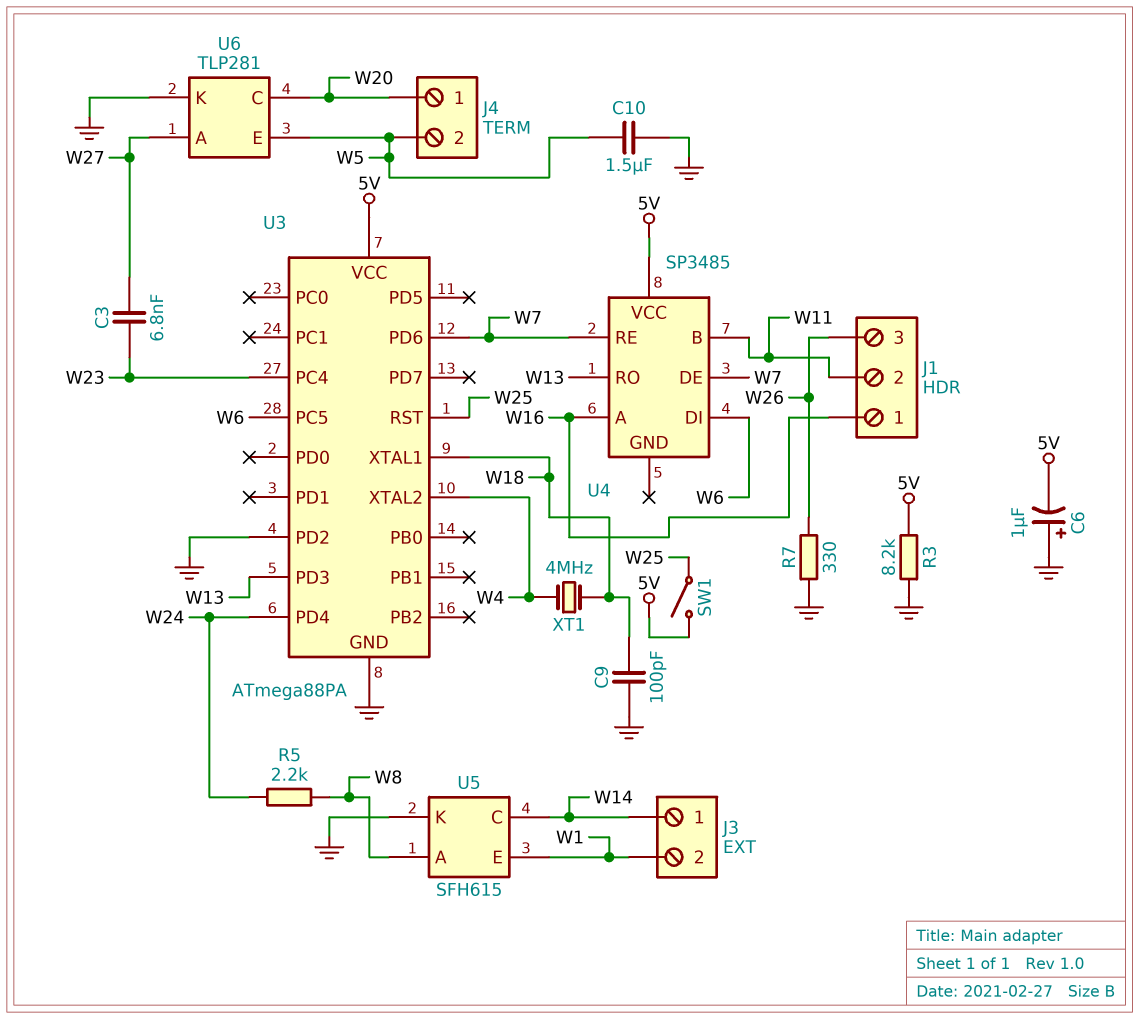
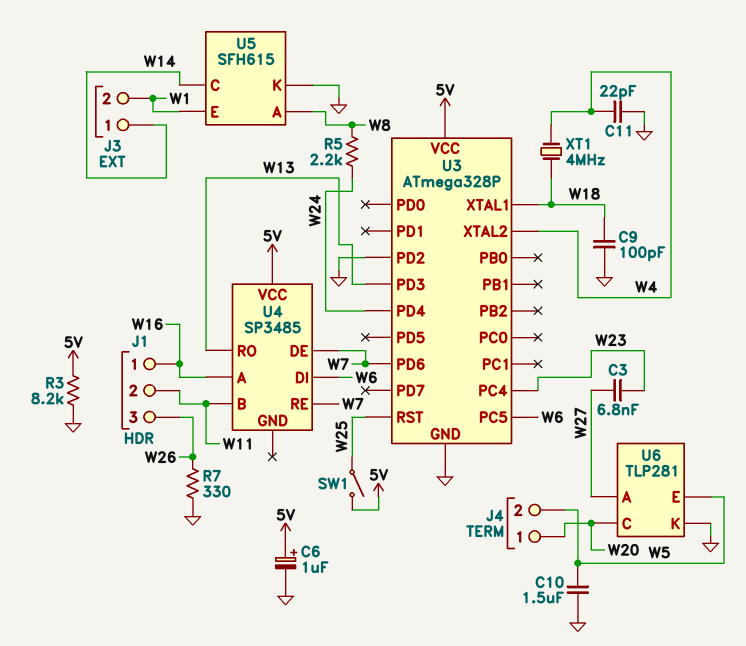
C6: 1uF (plus GND, minus 5V) -> 1uF (plus 5V, minus GND)
C11: none -> 22pF (GND, W4)
U3: ATmega88PA -> ATmega328P

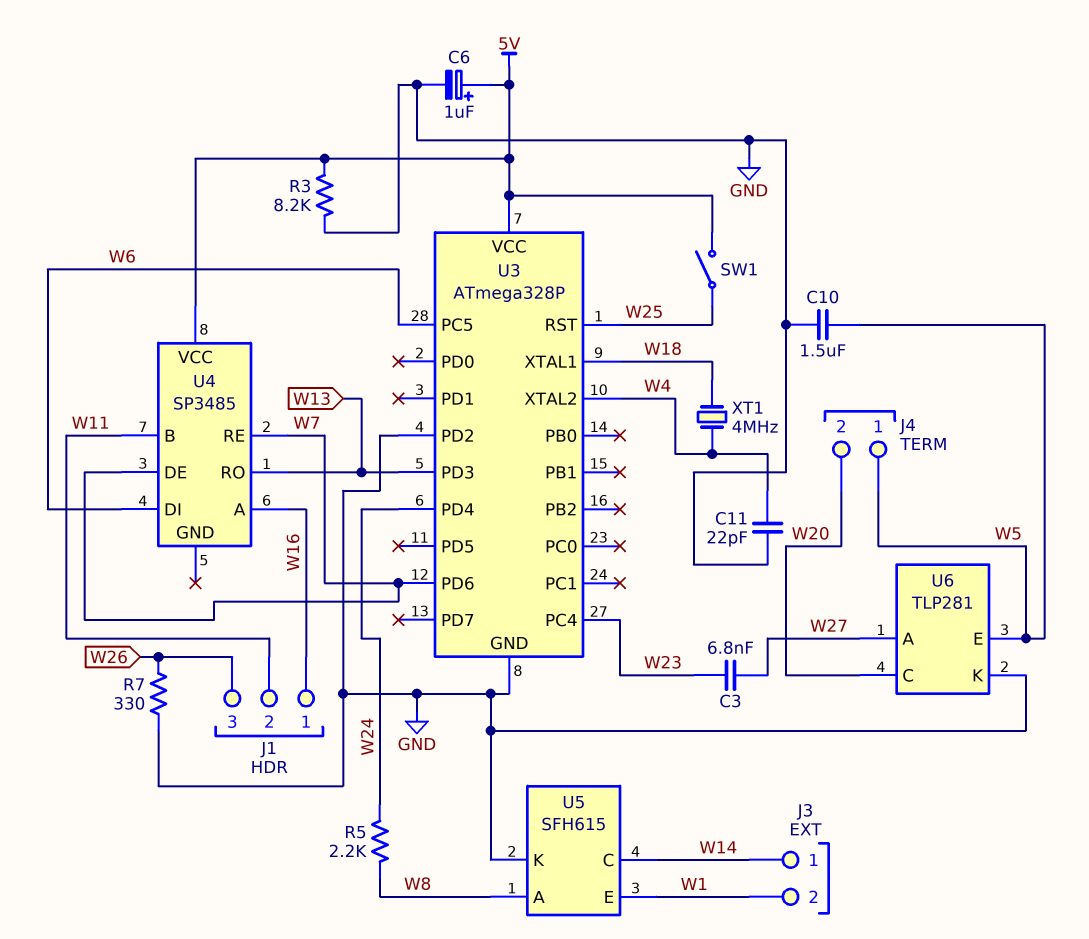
C9: 100pF (GND, W18) -> none
J4 pin 1: W20 -> W5
J4 pin 2: W5 -> W20

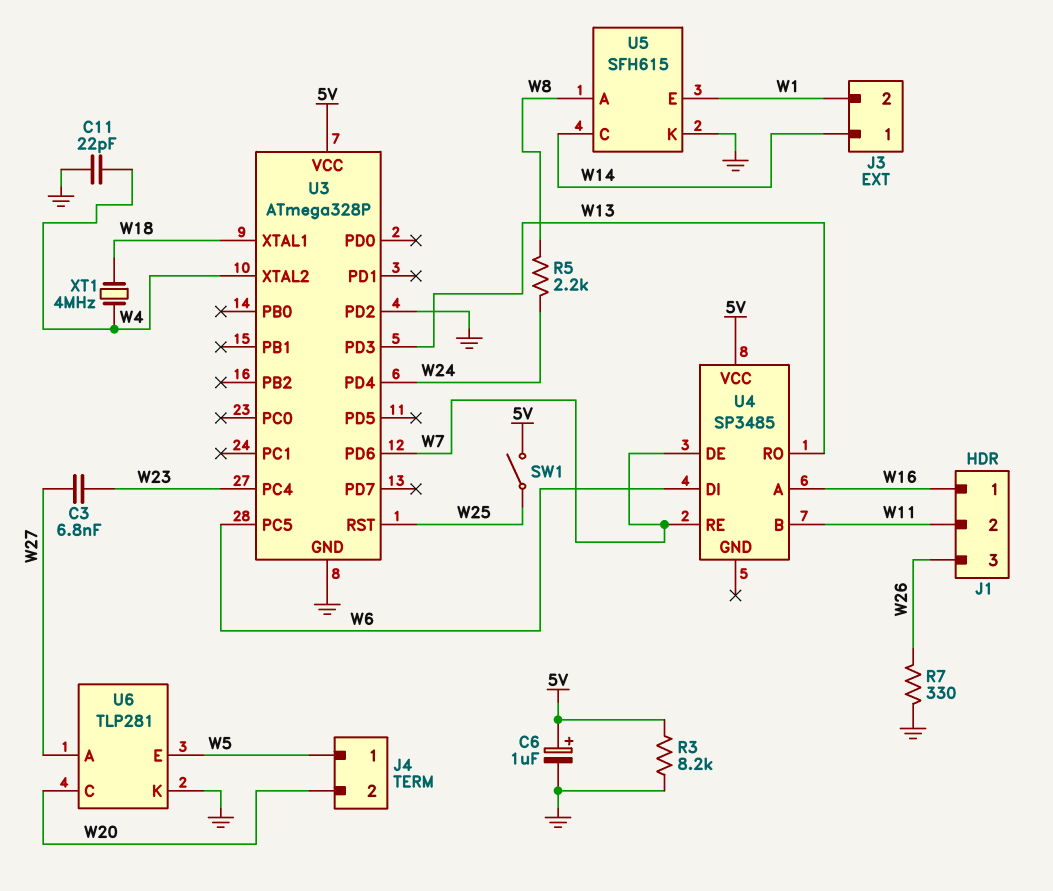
C10: 1.5uF (GND, W5) -> none

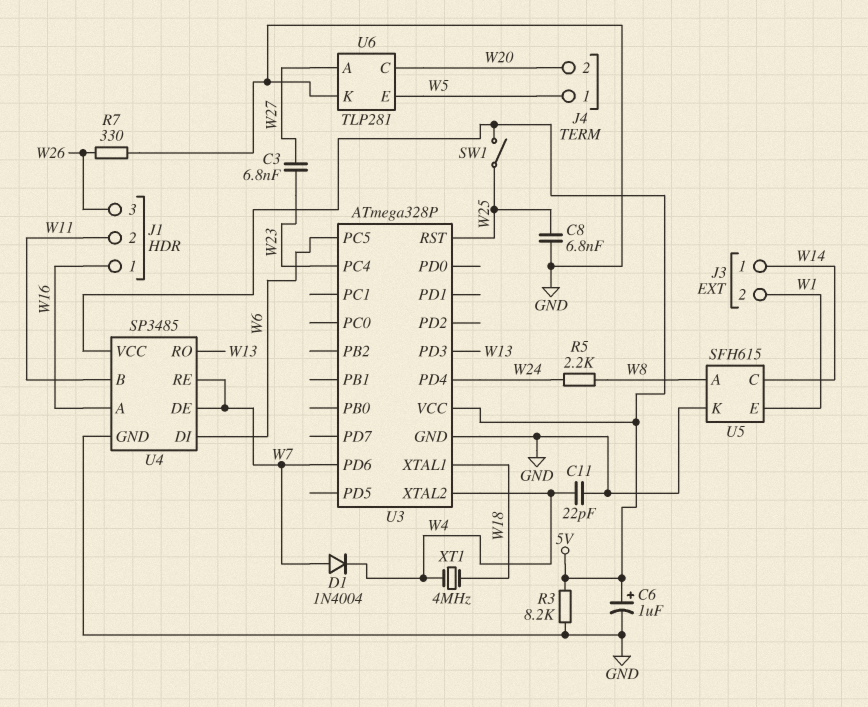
C8: none -> 6.8nF (GND, W25)
D1: none -> diode 1N4004 (A W7, K W4)
U3 pin PD2: GND -> none
U4 pin GND: none -> GND

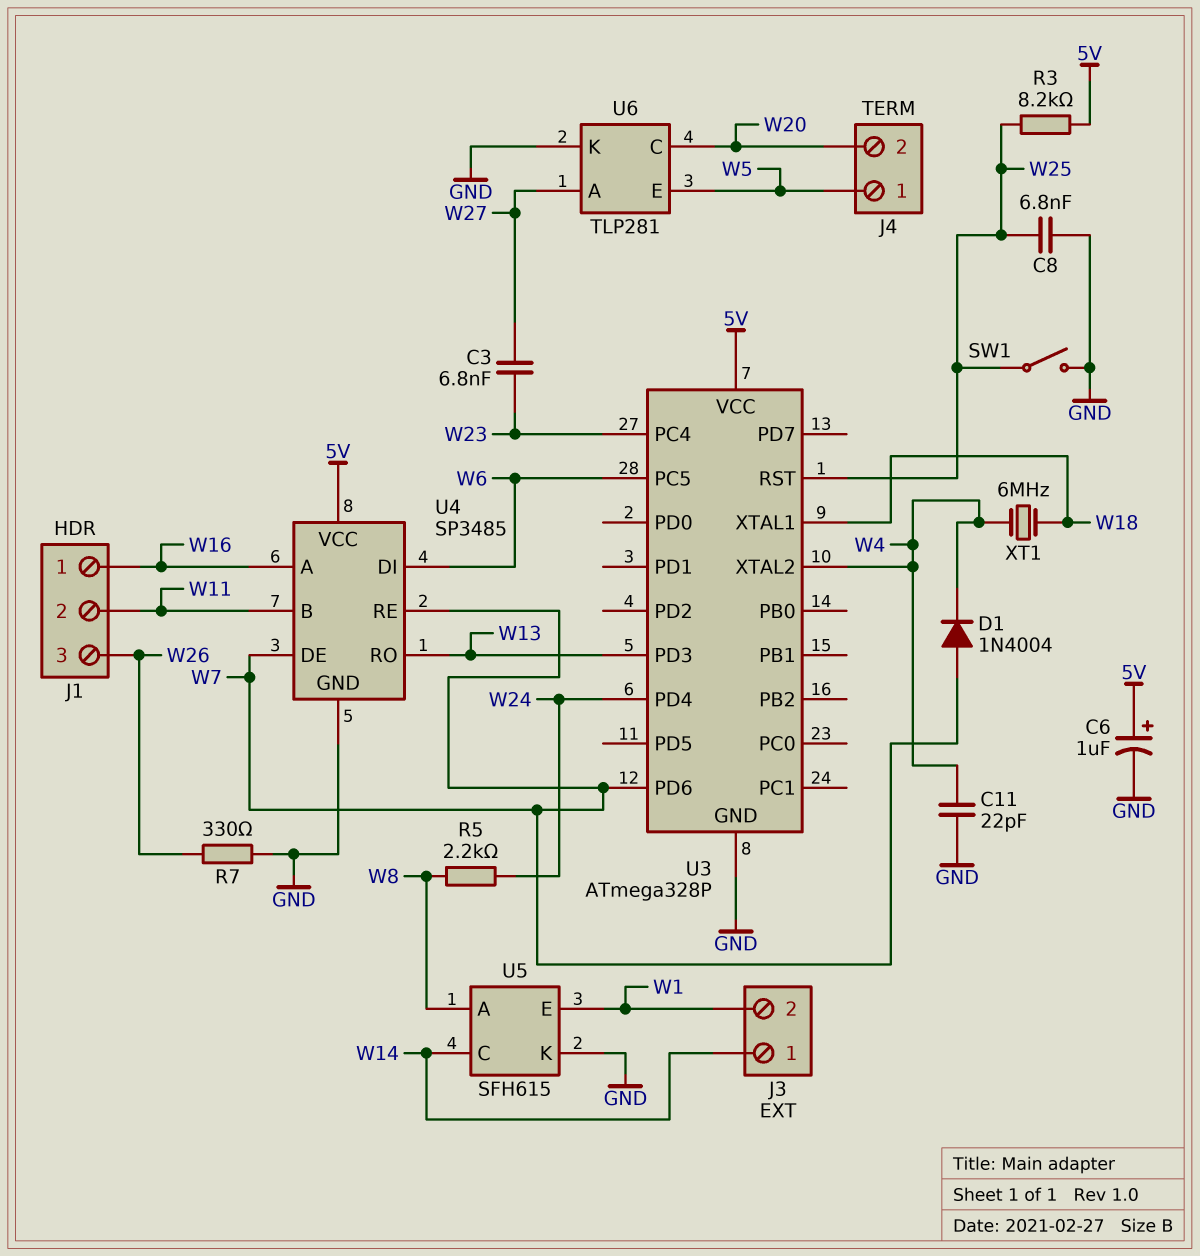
R3: 8.2k (5V, GND) -> 8.2k (5V, W25)
SW1: switch (5V, W25) -> switch (GND, W25)
XT1: 4MHz (W4, W18) -> 6MHz (W4, W18)

